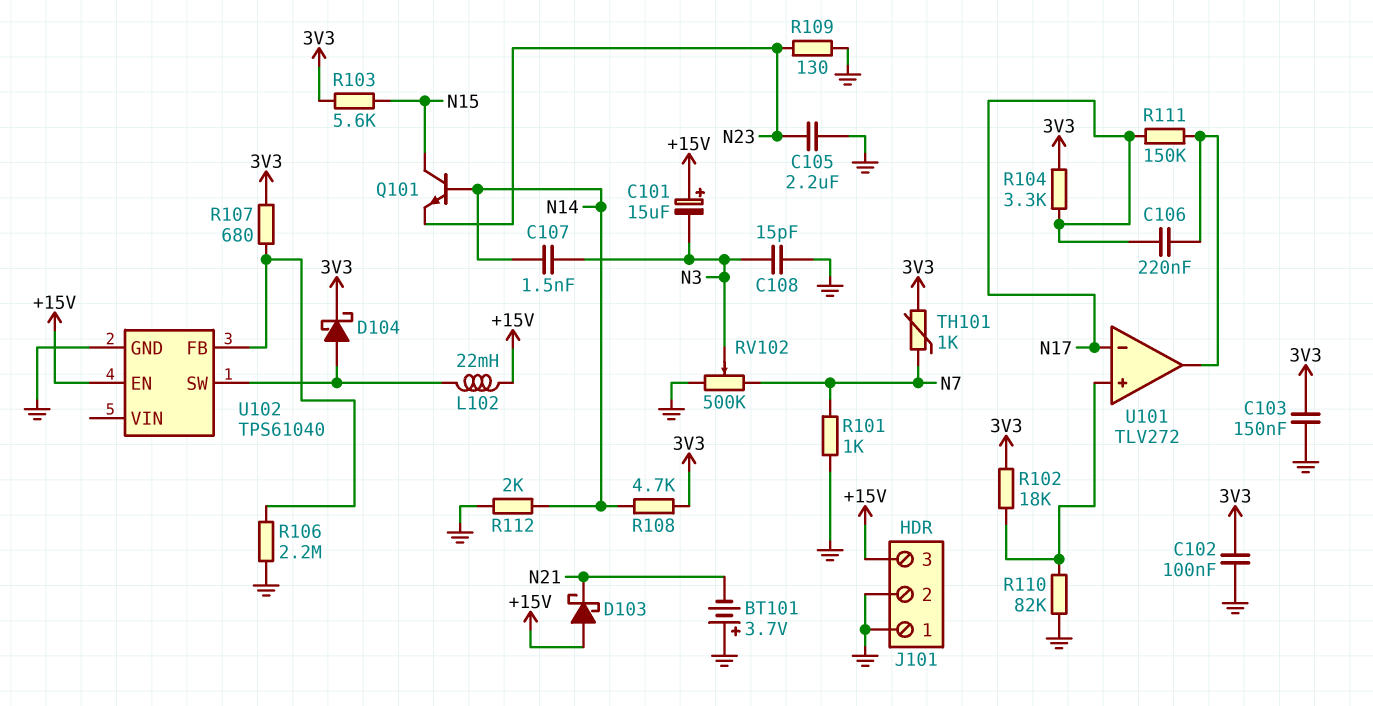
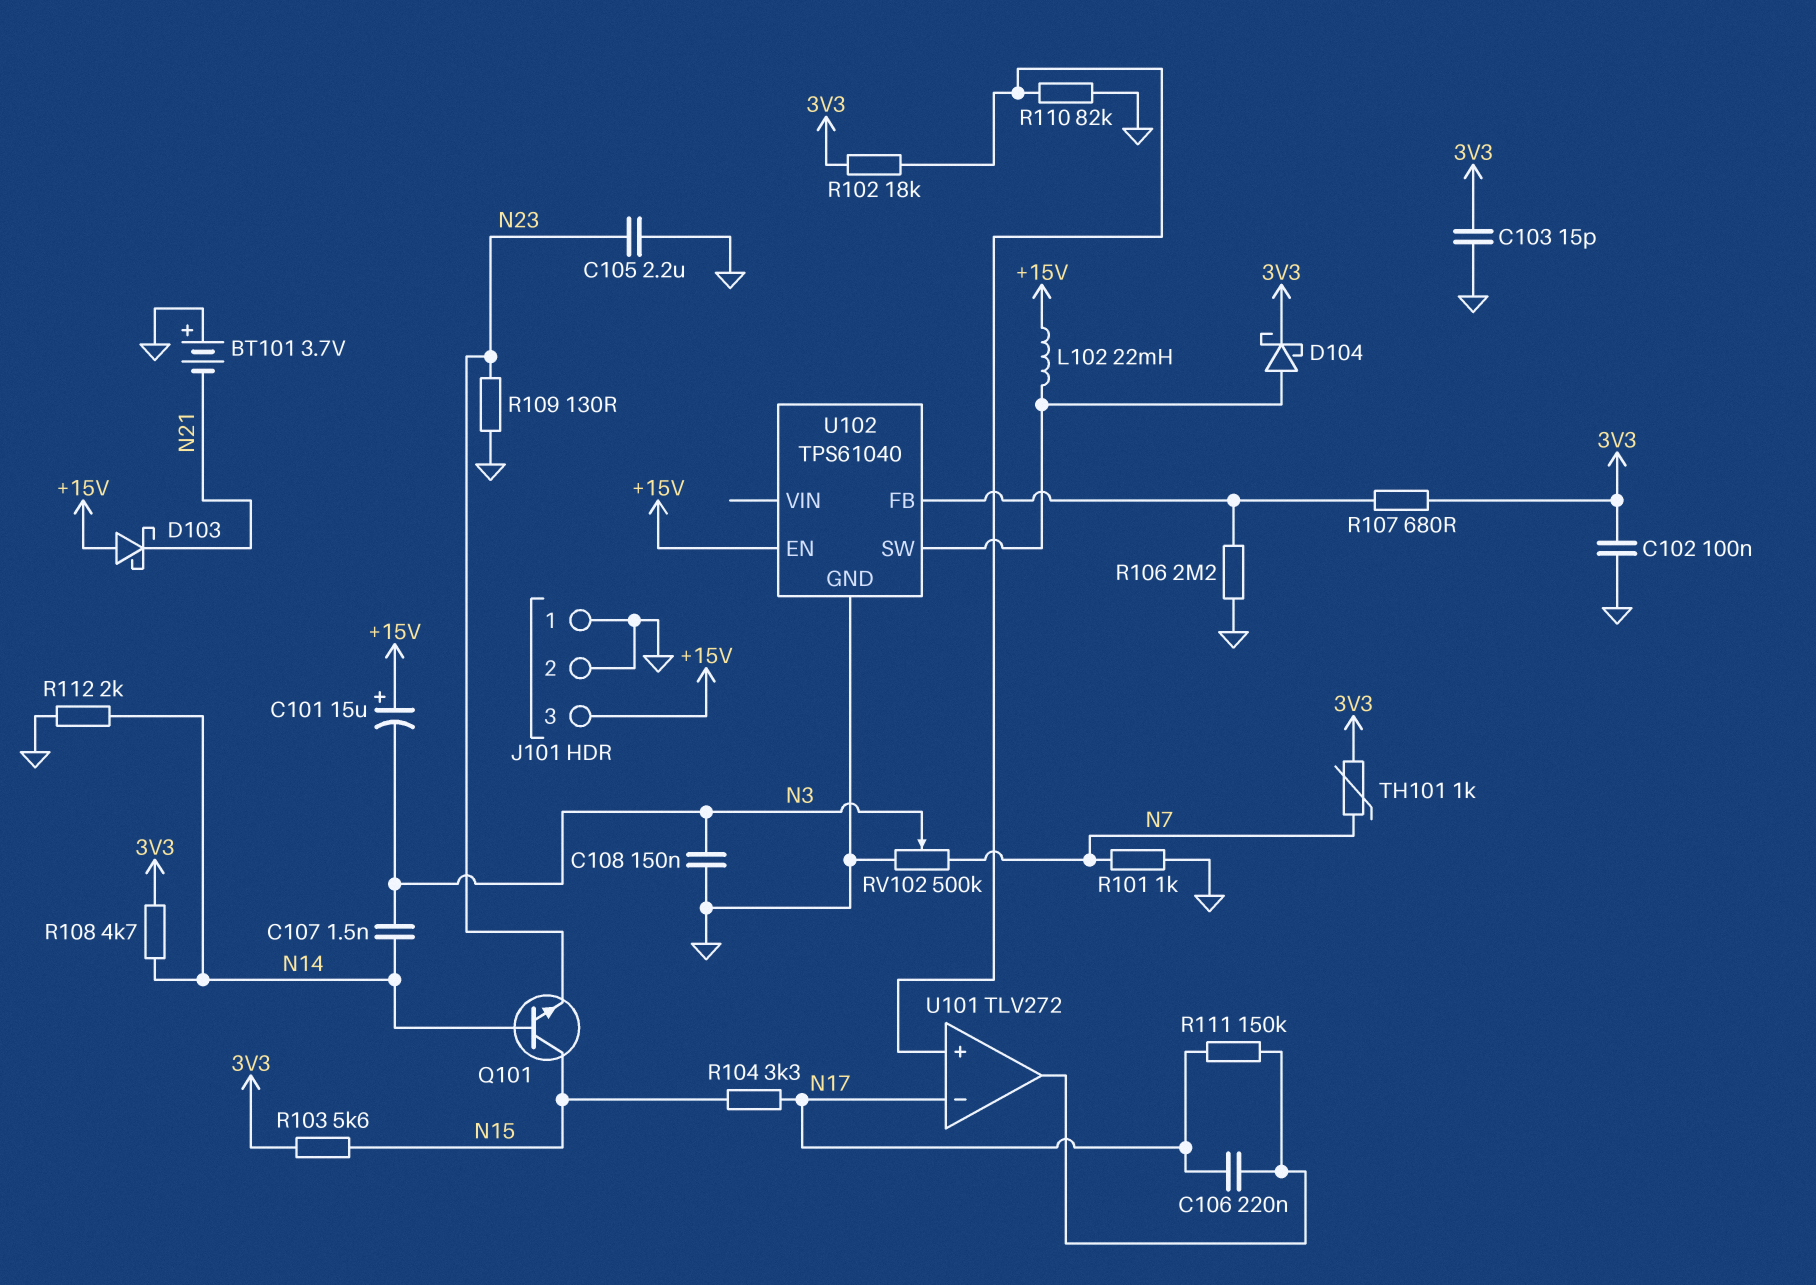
C103: 150nF (3V3, GND) -> 15pF (3V3, GND)
C108: 15pF (GND, N3) -> 150nF (GND, N3)
R104: 3.3k (3V3, N17) -> 3.3k (N15, N17)

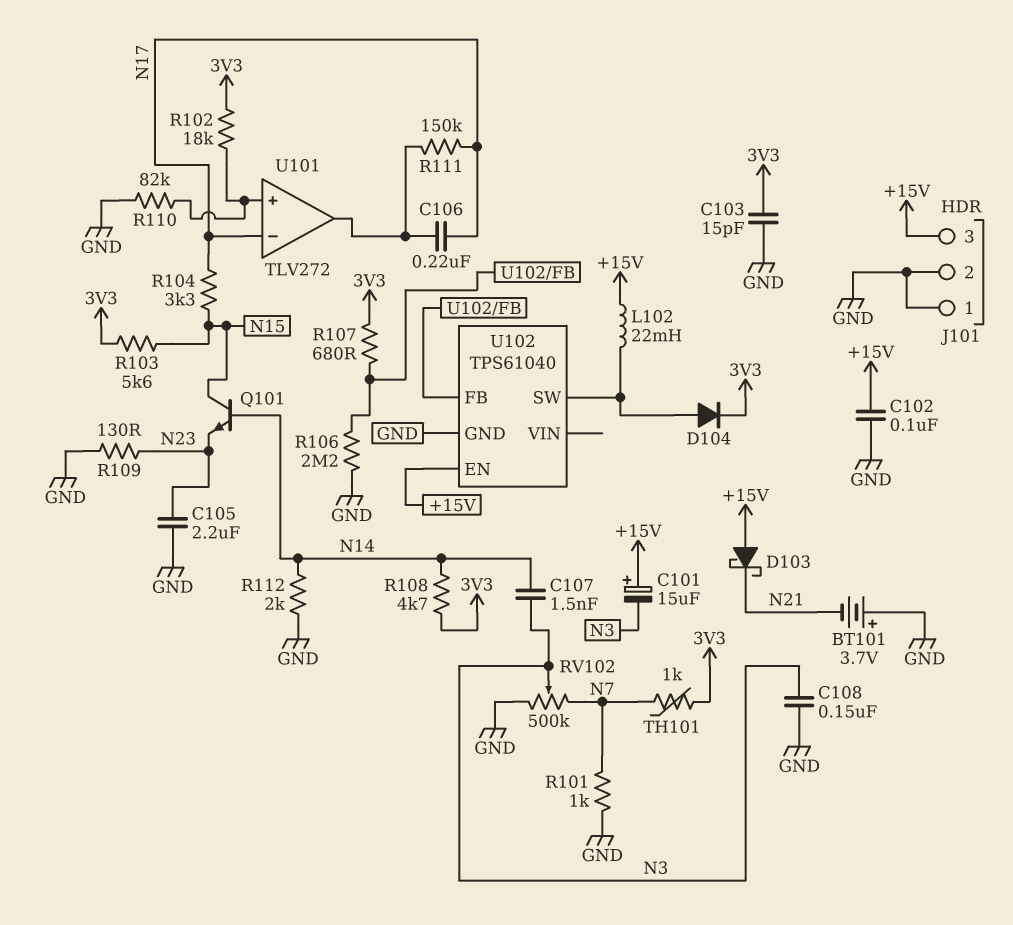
C102: 100nF (3V3, GND) -> 100nF (+15V, GND)
D104: schottky (A U102/SW, K 3V3) -> diode (A U102/SW, K 3V3)

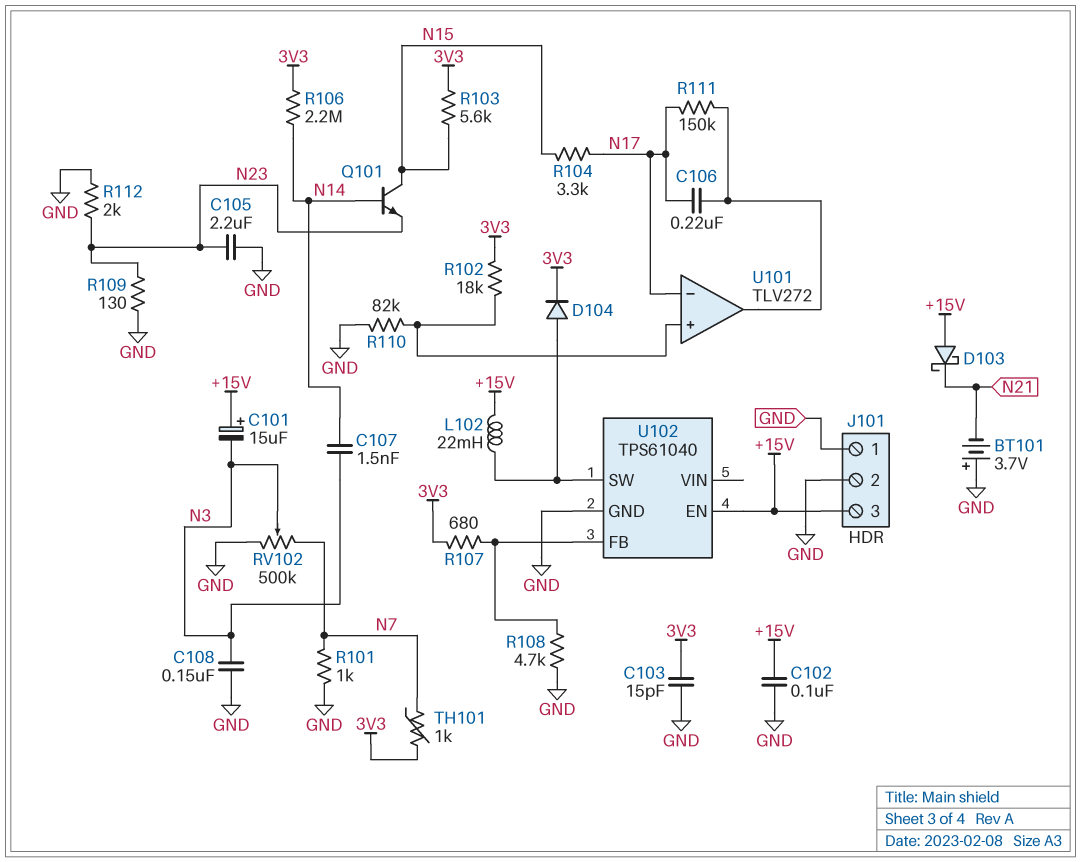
R106: 2.2M (GND, U102/FB) -> 2.2M (3V3, N14)
R108: 4.7k (3V3, N14) -> 4.7k (GND, U102/FB)
R112: 2k (GND, N14) -> 2k (GND, N23)

